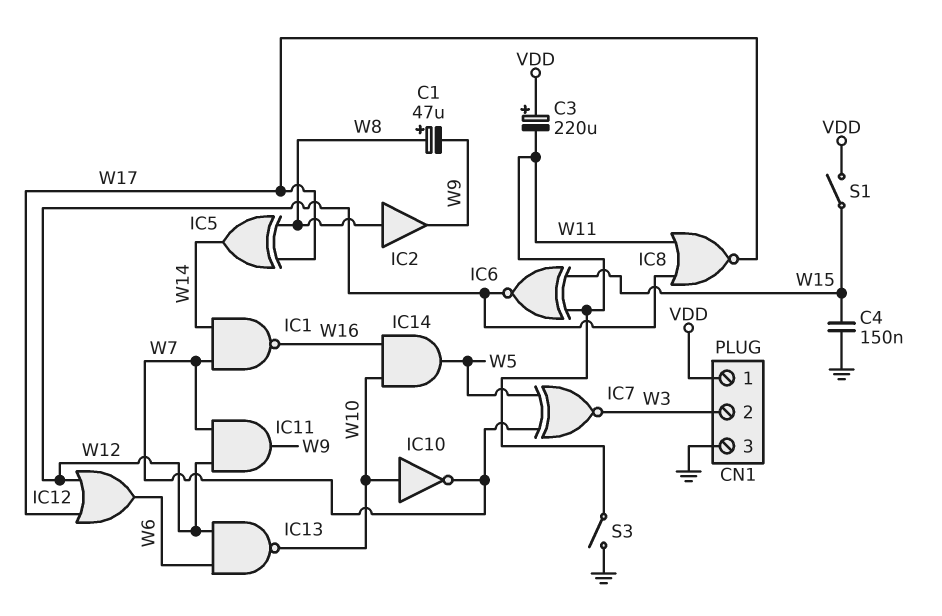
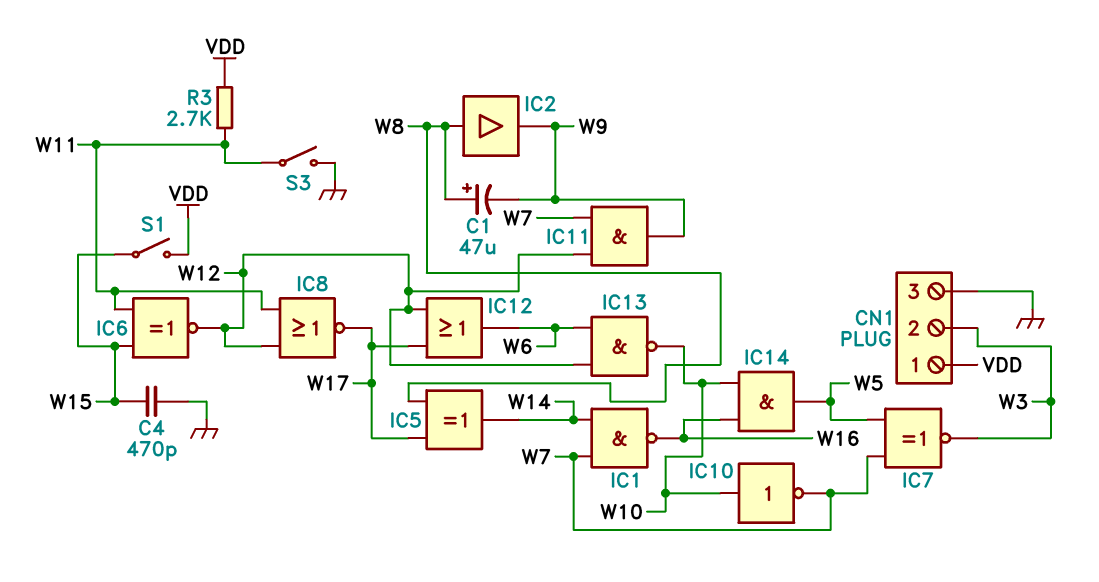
C3: 220uF (plus VDD, minus W11) -> none
C4: 150nF (GND, W15) -> 470pF (GND, W15)
R3: none -> 2.7k (VDD, W11)

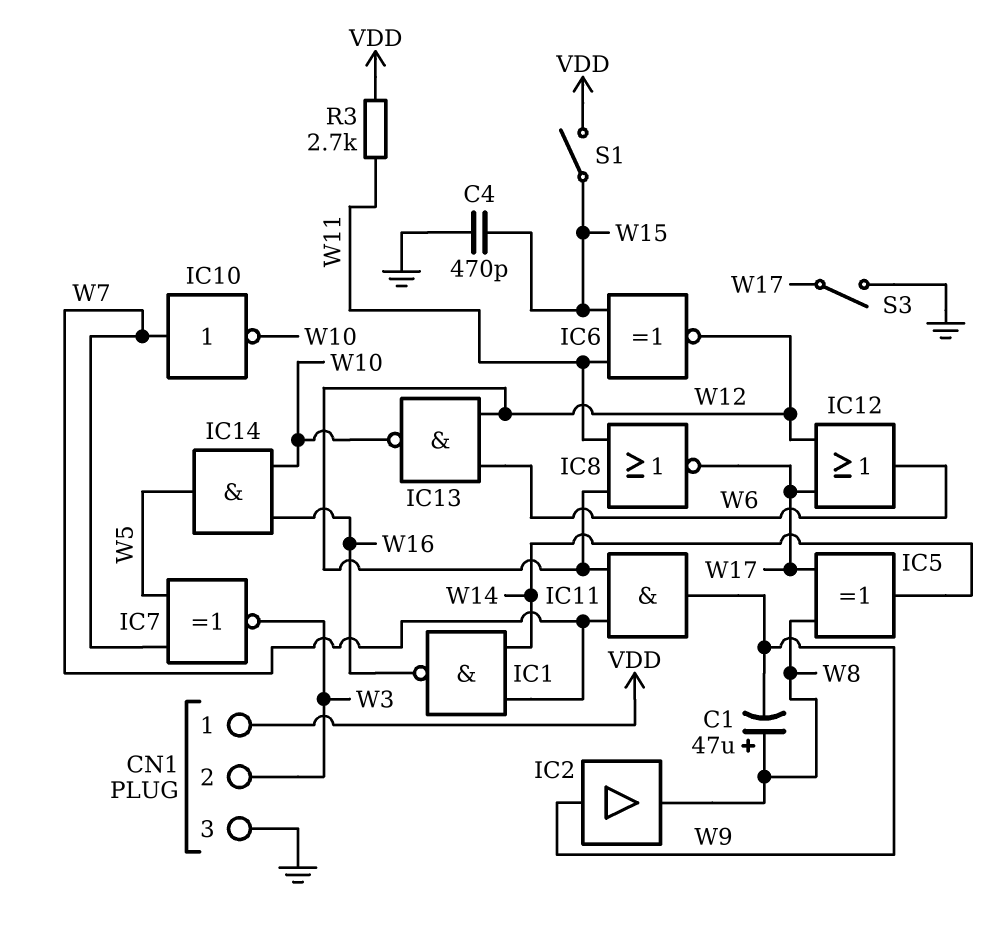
IC2: buffer (in W8, out W9) -> buffer (in W9, out W8)
IC10: NOT (in W10, out W7) -> NOT (in W7, out W10)
S3: switch (GND, W11) -> switch (GND, W17)

